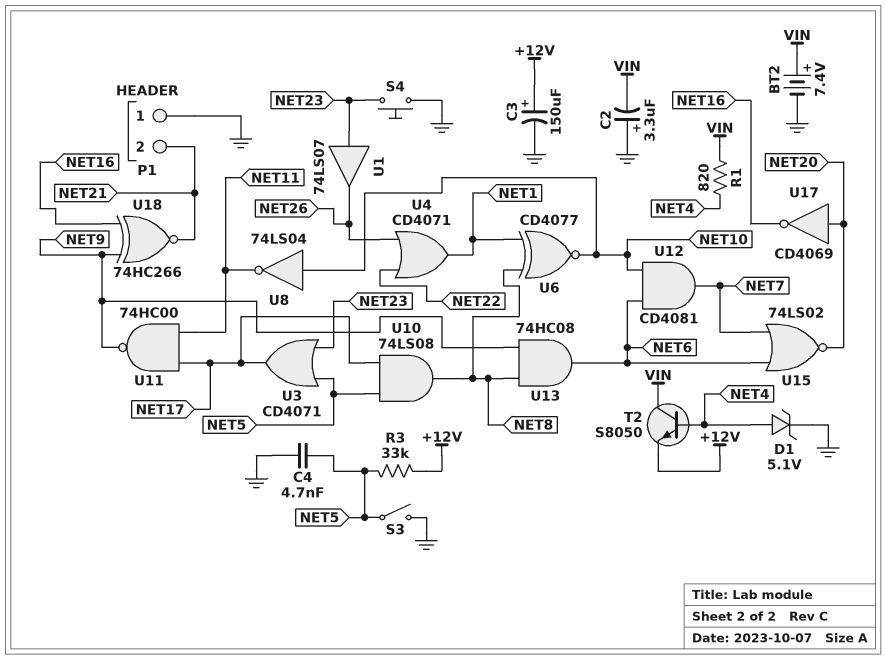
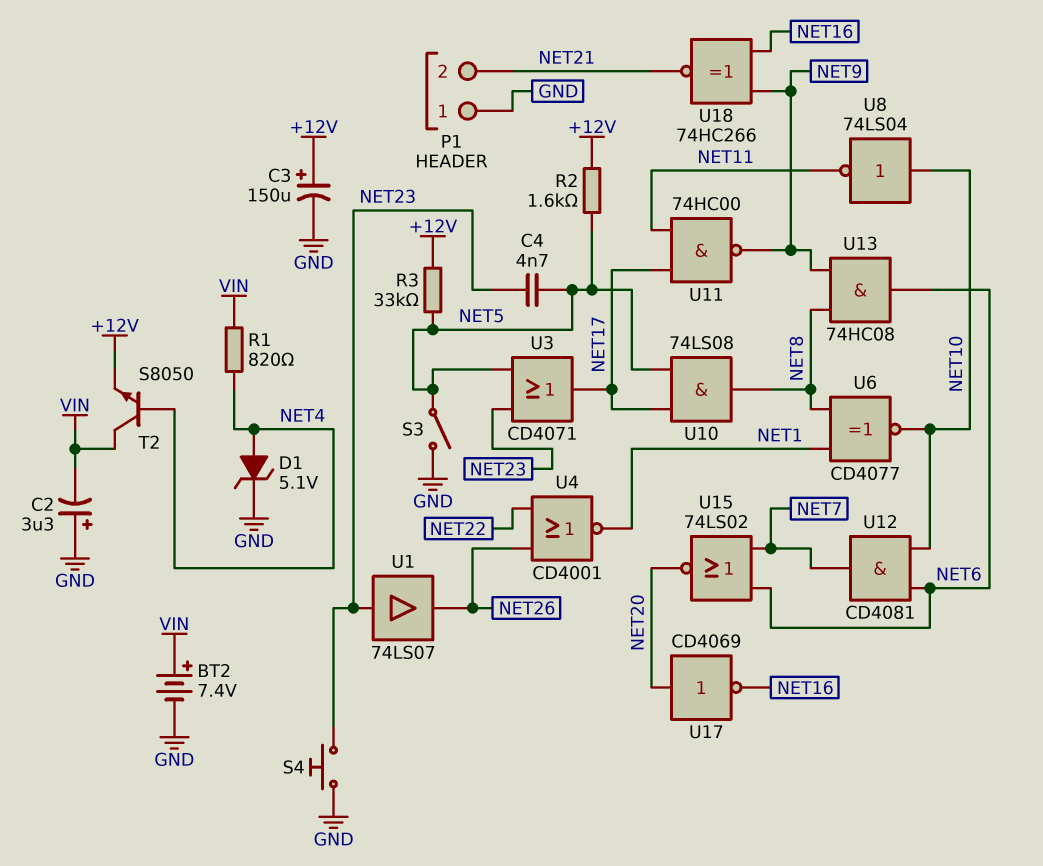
C4: 4.7nF (GND, NET5) -> 4.7nF (NET5, NET23)
R2: none -> 1.6k (+12V, NET5)
U4: OR CD4071 (in NET22, in NET26, out NET1) -> NOR CD4001 (in NET22, in NET26, out NET1)

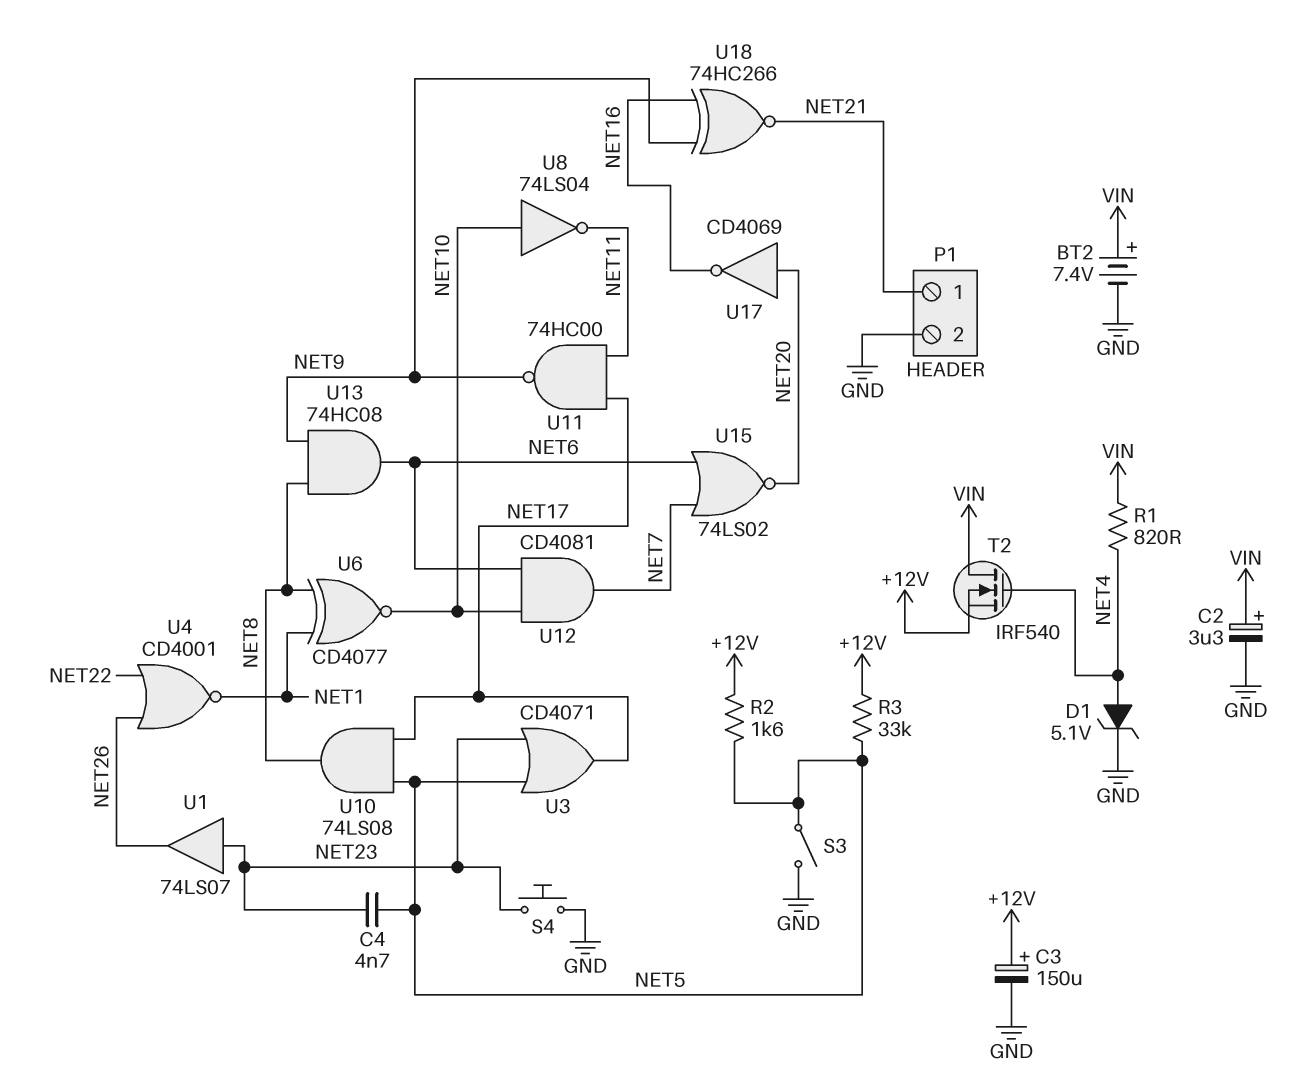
C2: 3.3uF (plus GND, minus VIN) -> 3.3uF (plus VIN, minus GND)
P1 pin 1: GND -> NET21
P1 pin 2: NET21 -> GND
T2: NPN S8050 (B NET4, C VIN, E +12V) -> NMOS IRF540 (G NET4, D VIN, S +12V)

